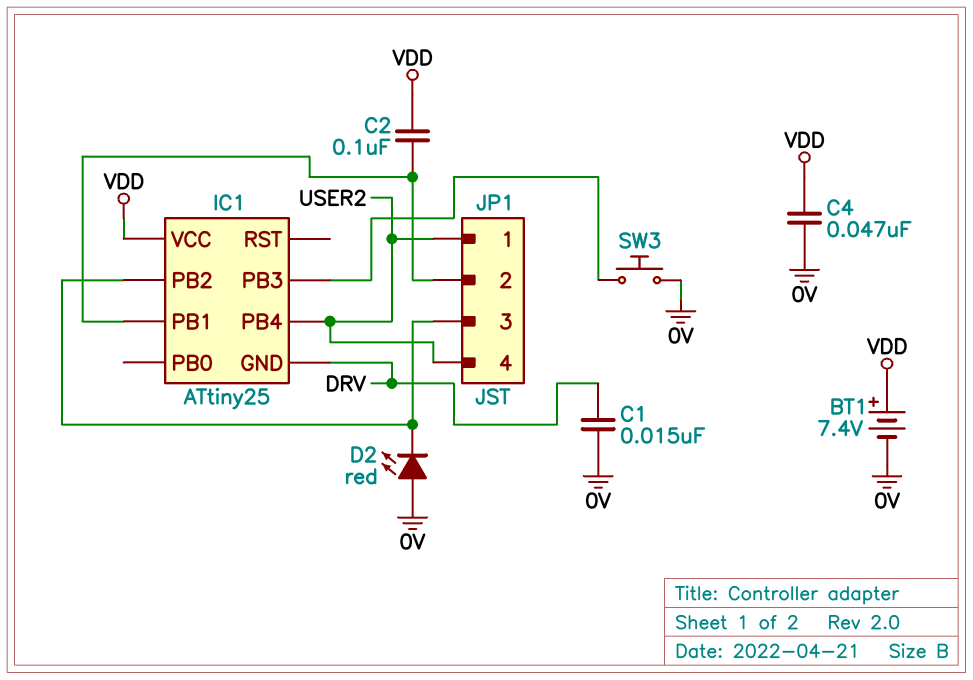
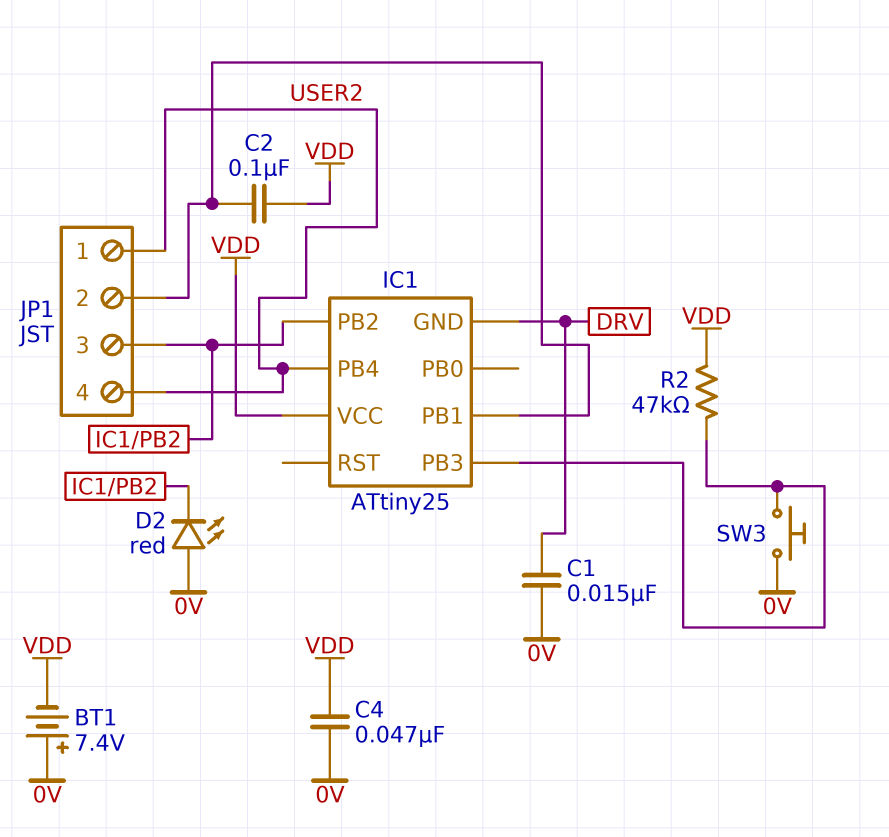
BT1: 7.4V (plus VDD, minus 0V) -> 7.4V (plus 0V, minus VDD)
R2: none -> 47k (IC1/PB3, VDD)

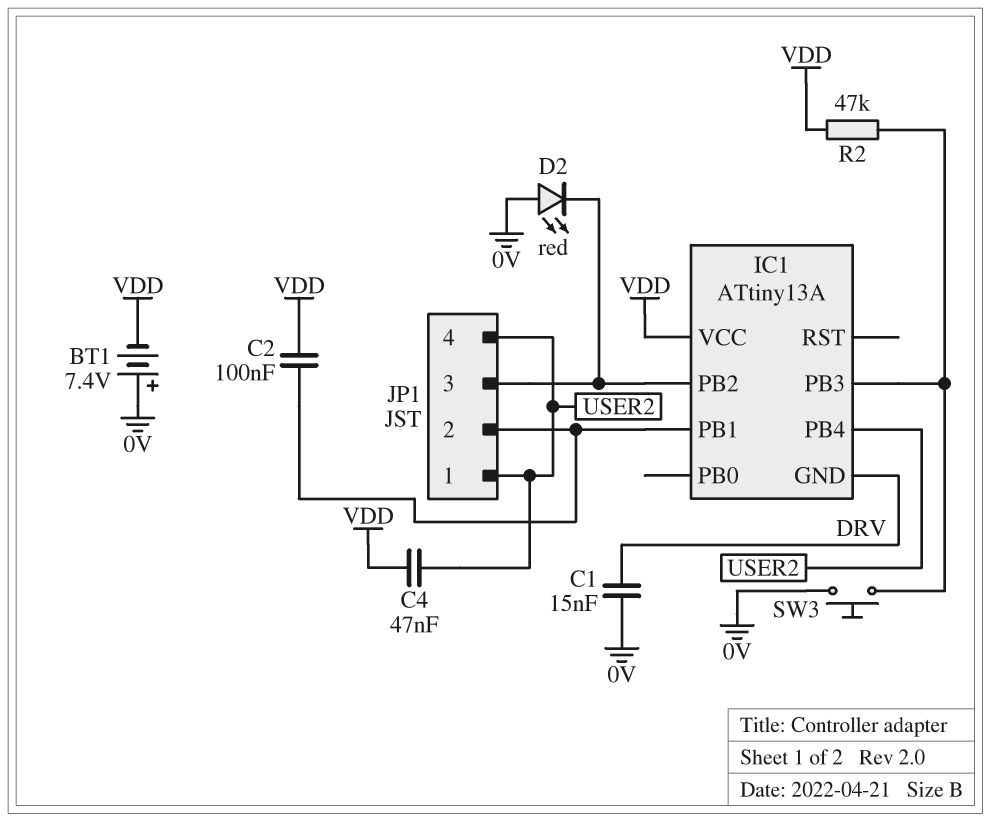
C4: 47nF (0V, VDD) -> 47nF (USER2, VDD)
IC1: ATtiny25 -> ATtiny13A

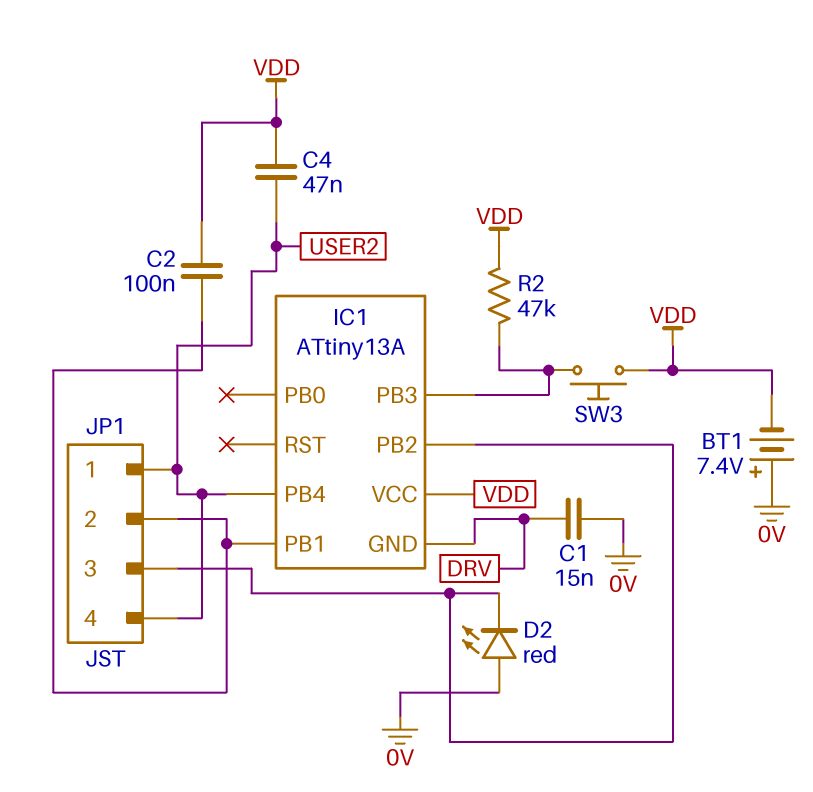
SW3: button (0V, IC1/PB3) -> button (IC1/PB3, VDD)

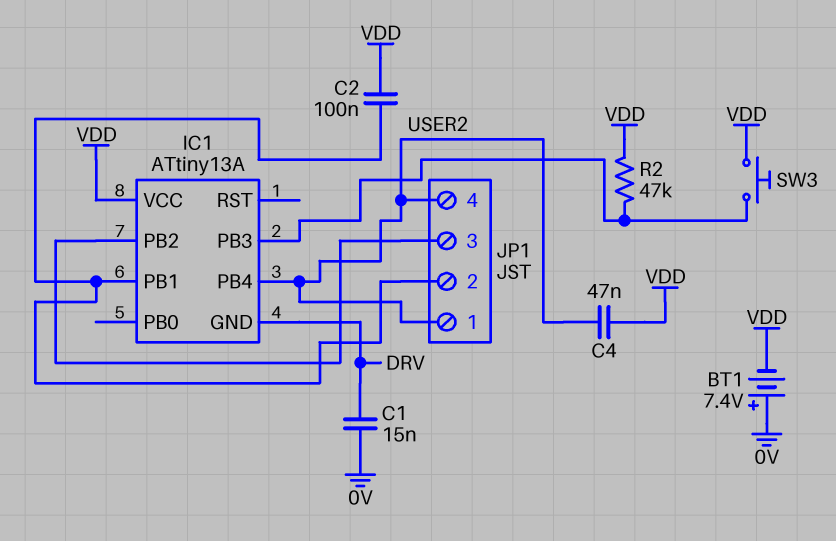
D2: LED red (A 0V, K IC1/PB2) -> none

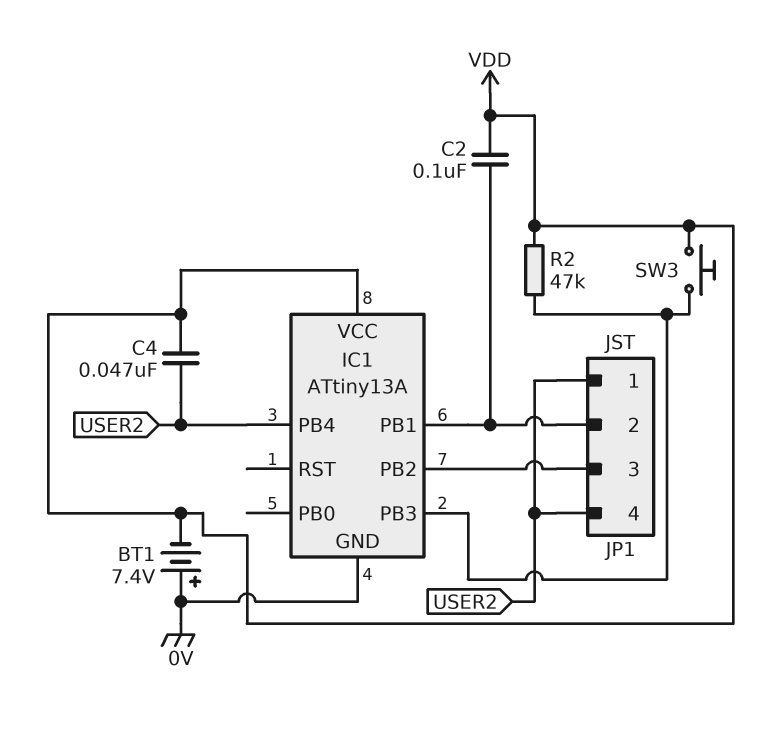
C1: 15nF (0V, DRV) -> none
IC1 pin GND: DRV -> 0V

